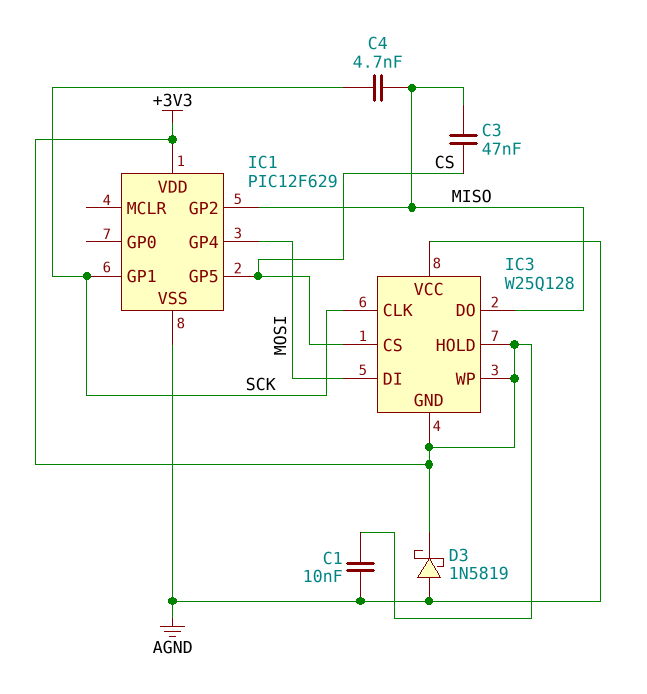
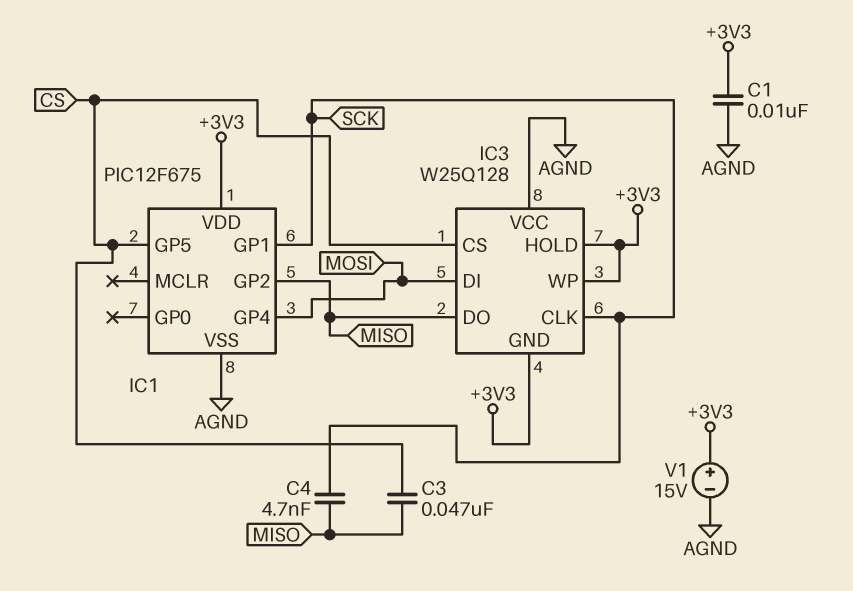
D3: schottky 1N5819 (A AGND, K +3V3) -> none
IC1: PIC12F629 -> PIC12F675
V1: none -> 15V (plus +3V3, minus AGND)

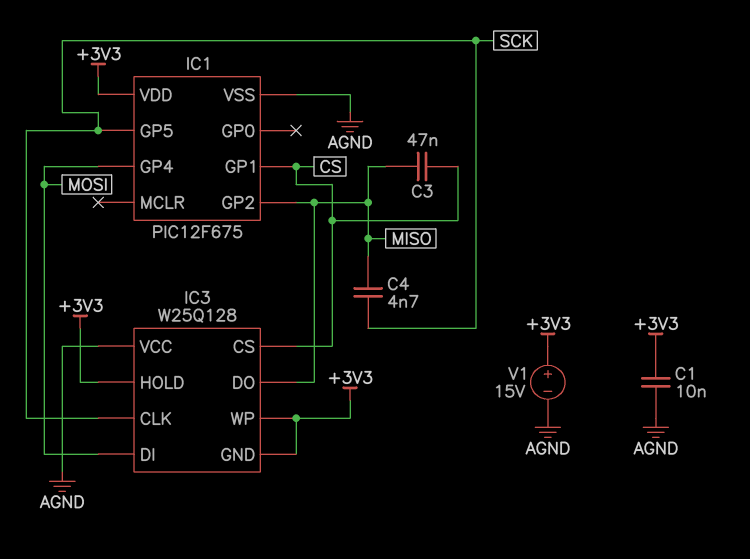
IC1 pin GP1: SCK -> CS
IC1 pin GP5: CS -> SCK

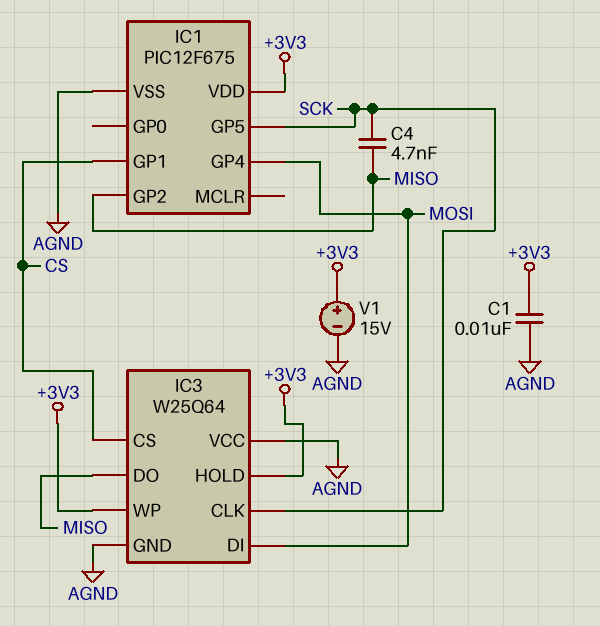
C3: 47nF (CS, MISO) -> none
IC3: W25Q128 -> W25Q64
IC3 pin GND: +3V3 -> AGND

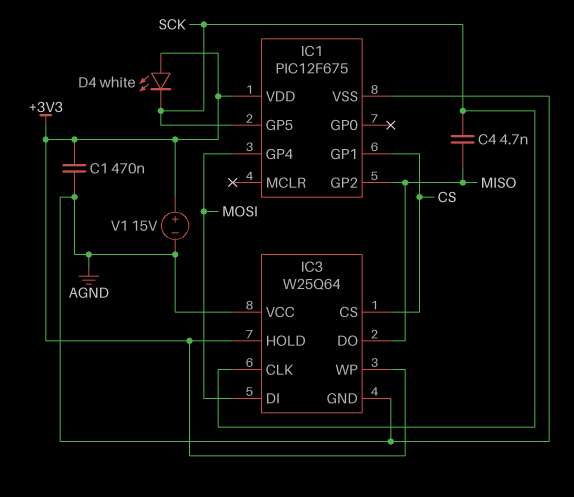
C1: 10nF (+3V3, AGND) -> 470nF (+3V3, AGND)
D4: none -> LED white (A +3V3, K SCK)

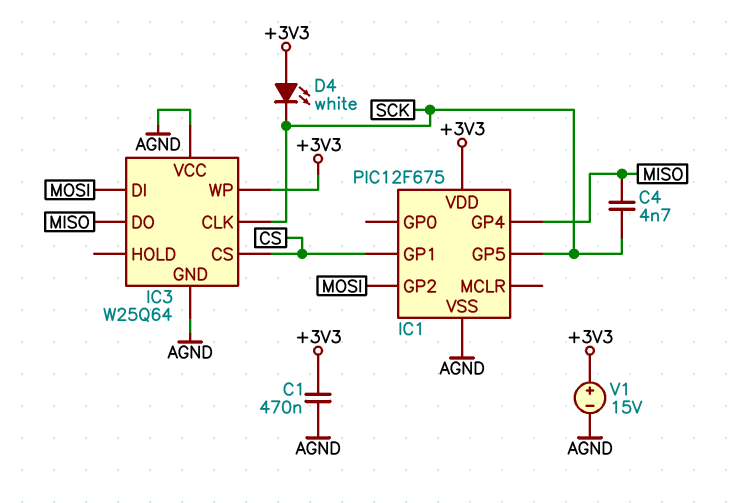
IC1 pin GP2: MISO -> MOSI
IC1 pin GP4: MOSI -> MISO
IC3 pin HOLD: +3V3 -> none

